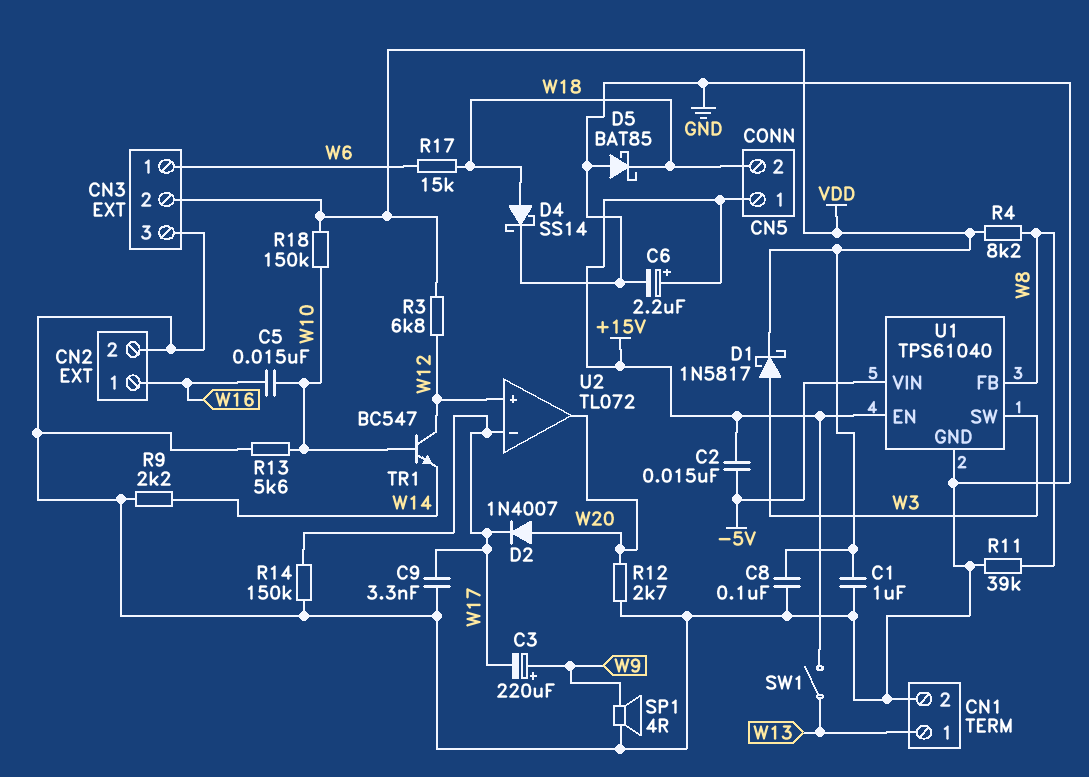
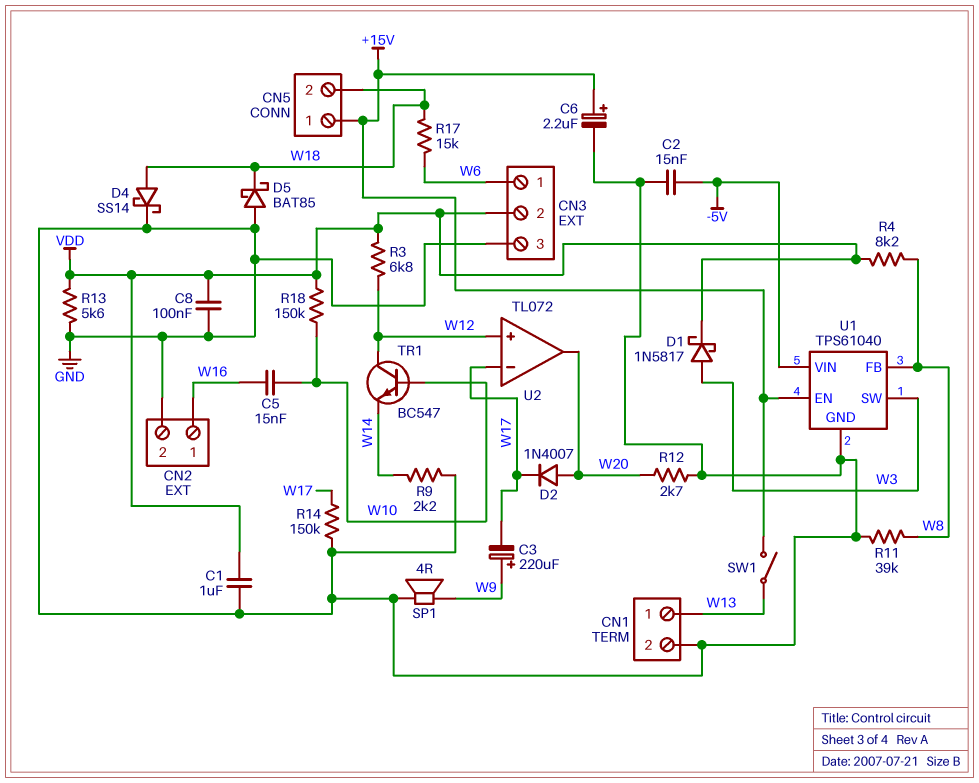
C2: 15nF (+15V, -5V) -> 15nF (-5V, GND)
C9: 3.3nF (GND, W17) -> none
R13: 5.6k (GND, W10) -> 5.6k (GND, VDD)

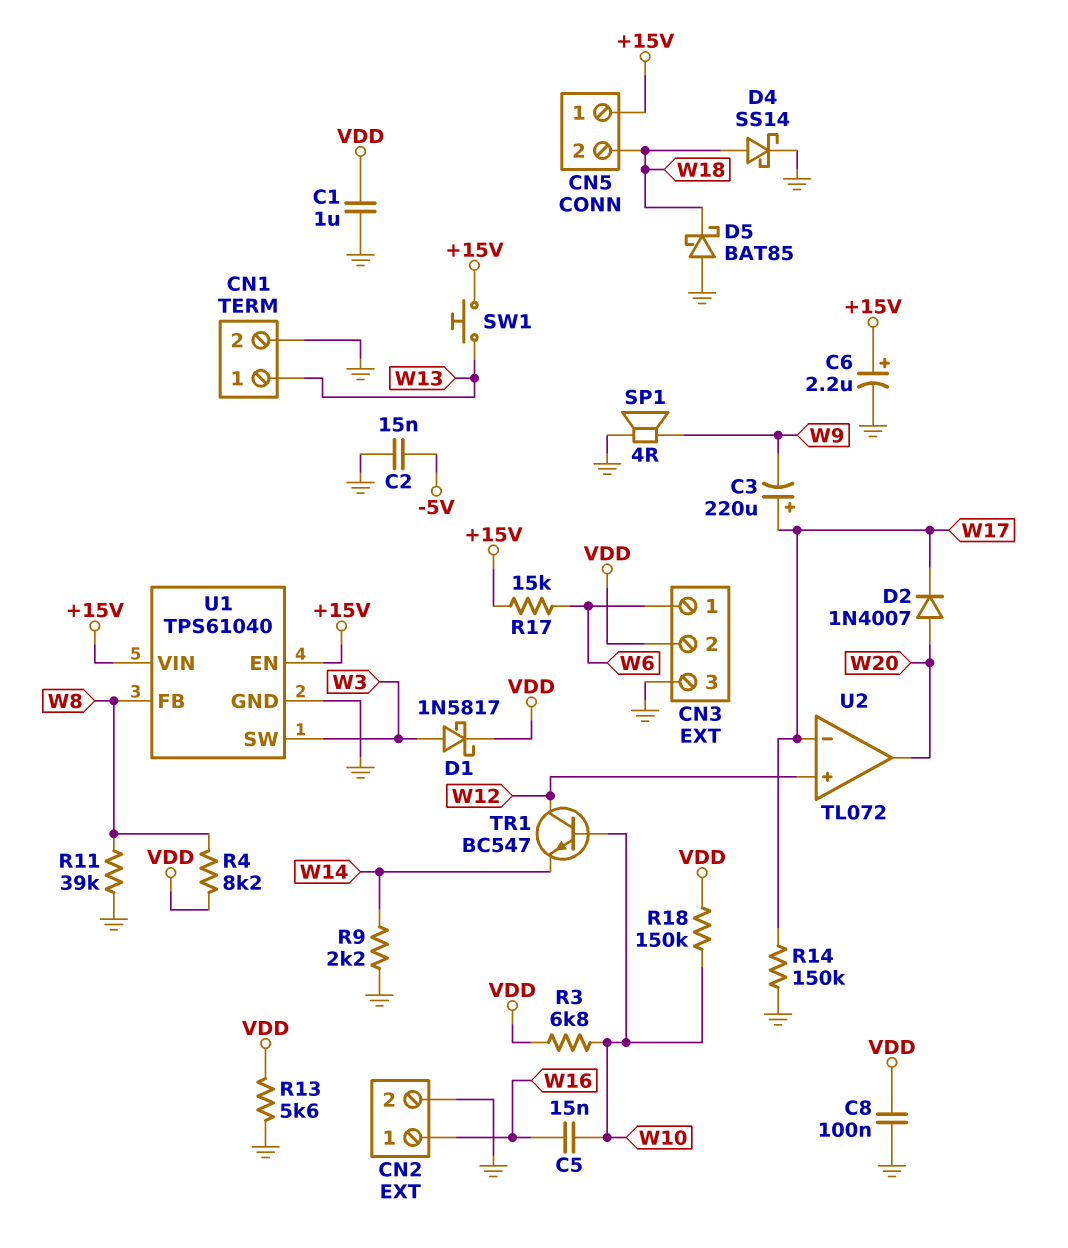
C3: 220uF (plus W9, minus W17) -> 220uF (plus W17, minus W9)
R3: 6.8k (VDD, W12) -> 6.8k (VDD, W10)
R12: 2.7k (GND, W20) -> none
R17: 15k (W6, W18) -> 15k (+15V, W6)
SW1: switch (+15V, W13) -> button (+15V, W13)
U1 pin VIN: -5V -> +15V

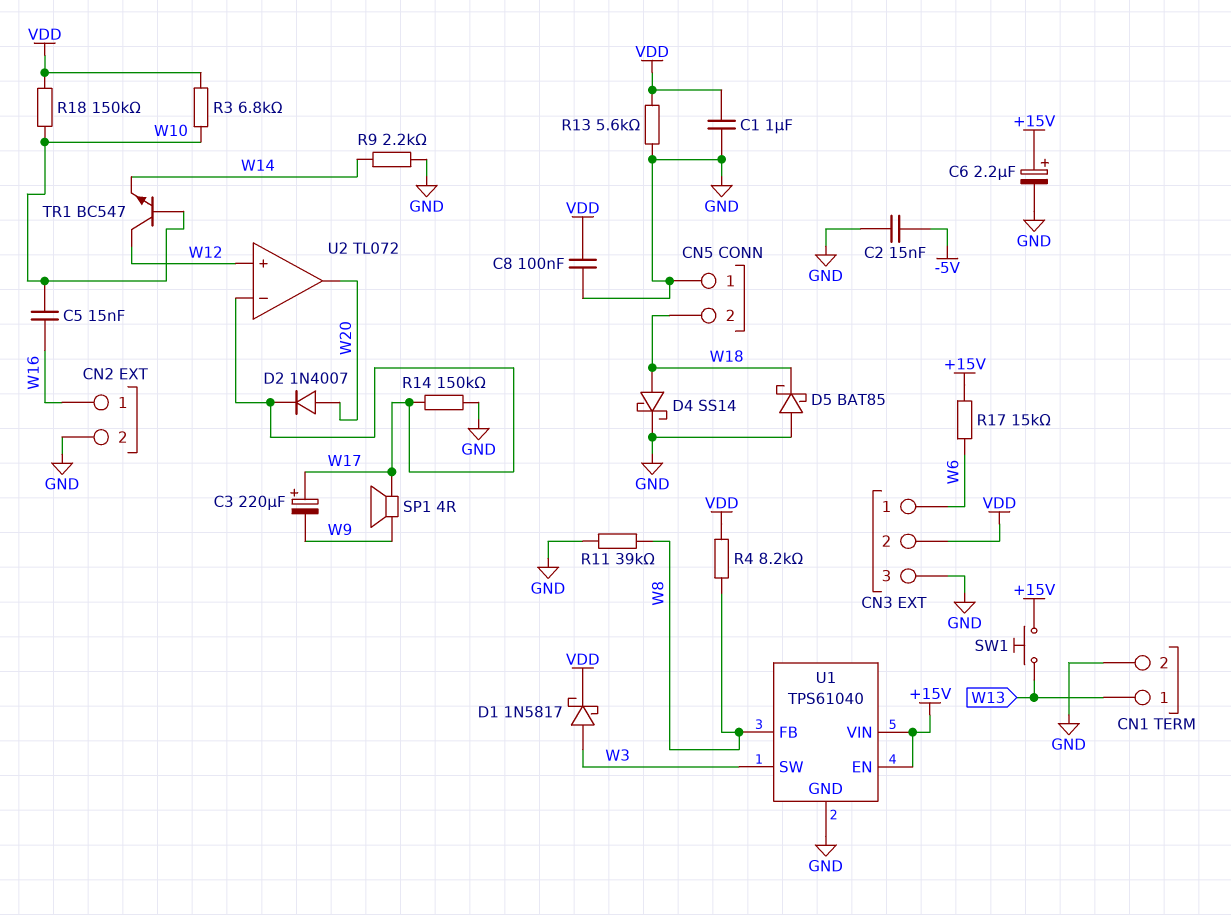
CN5 pin 1: +15V -> GND
SP1: speaker 4R (GND, W9) -> speaker 4R (W9, W17)

